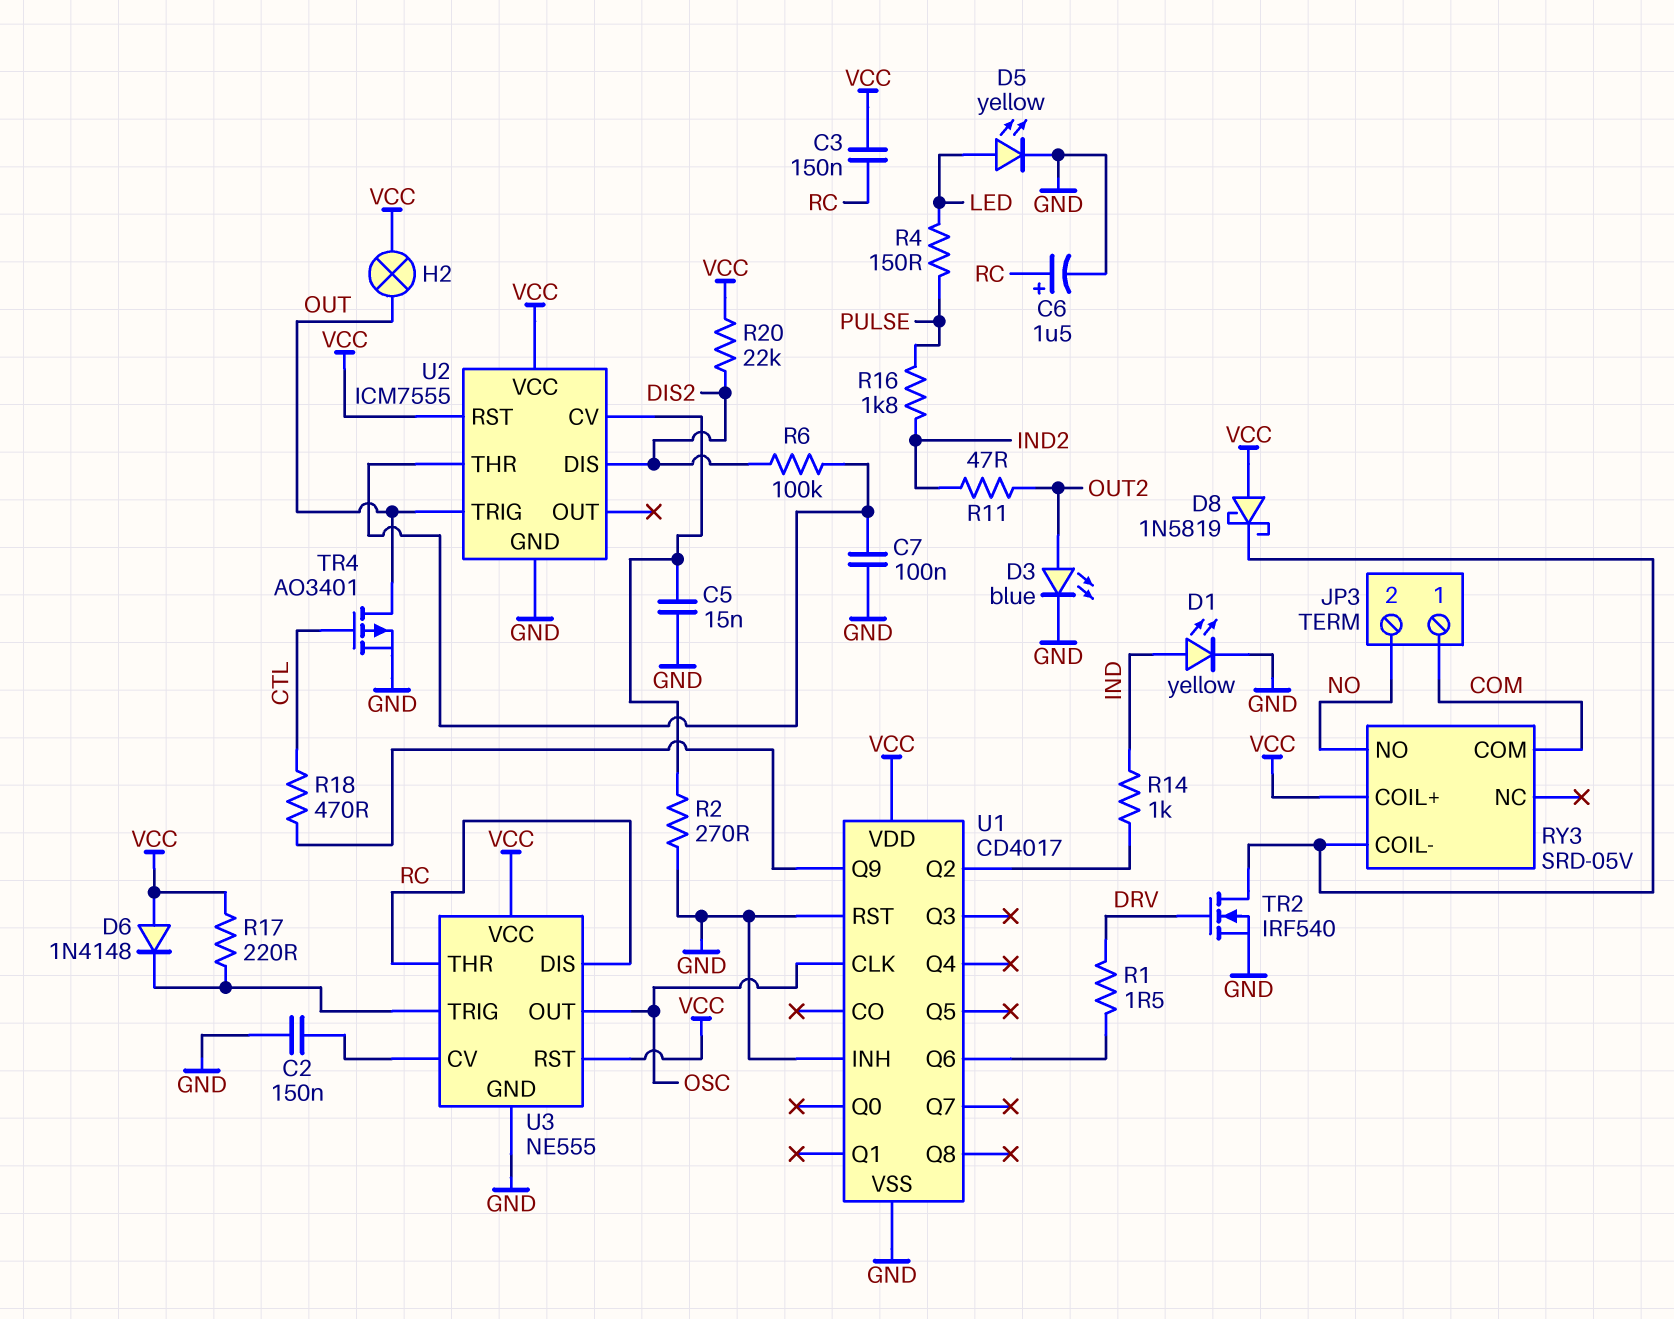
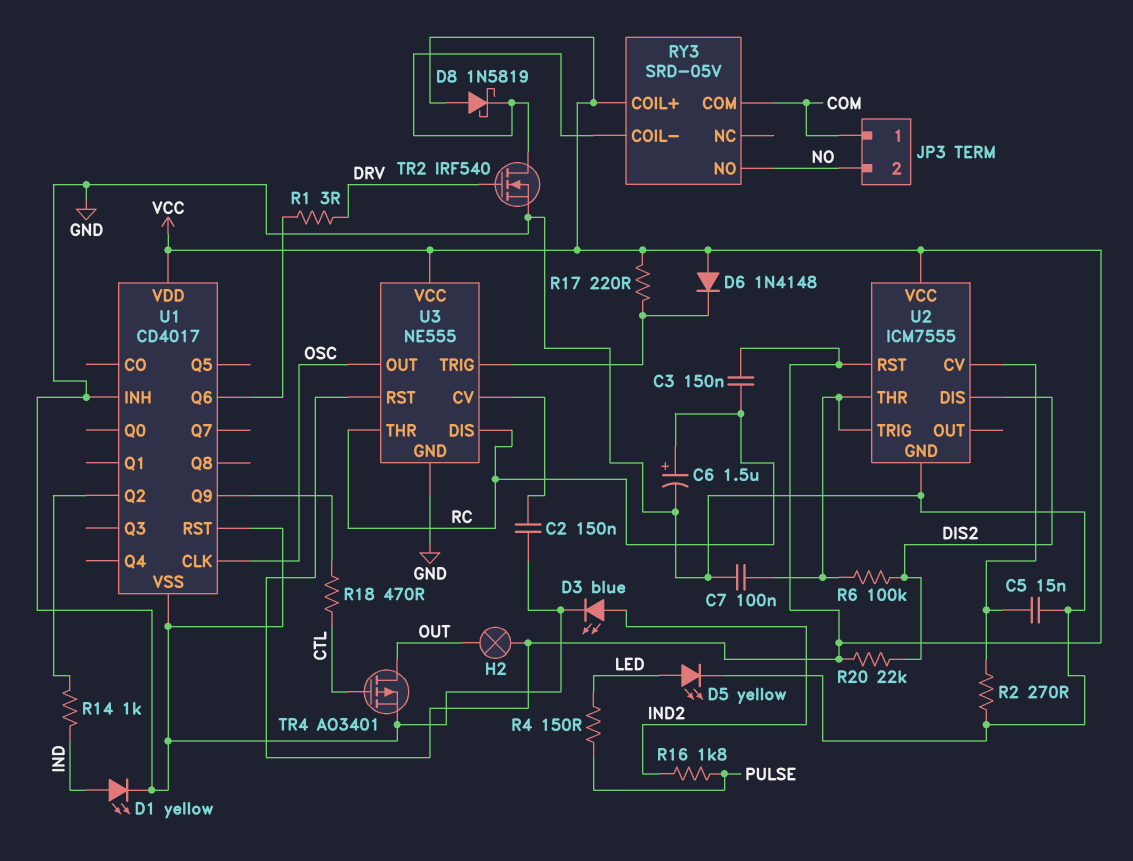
D3: LED blue (A OUT2, K GND) -> LED blue (A IND2, K GND)
R1: 1.5 (DRV, U1/Q6) -> 3 (DRV, U1/Q6)
R11: 47 (IND2, OUT2) -> none
U2 pin TRIG: OUT -> U2/THR

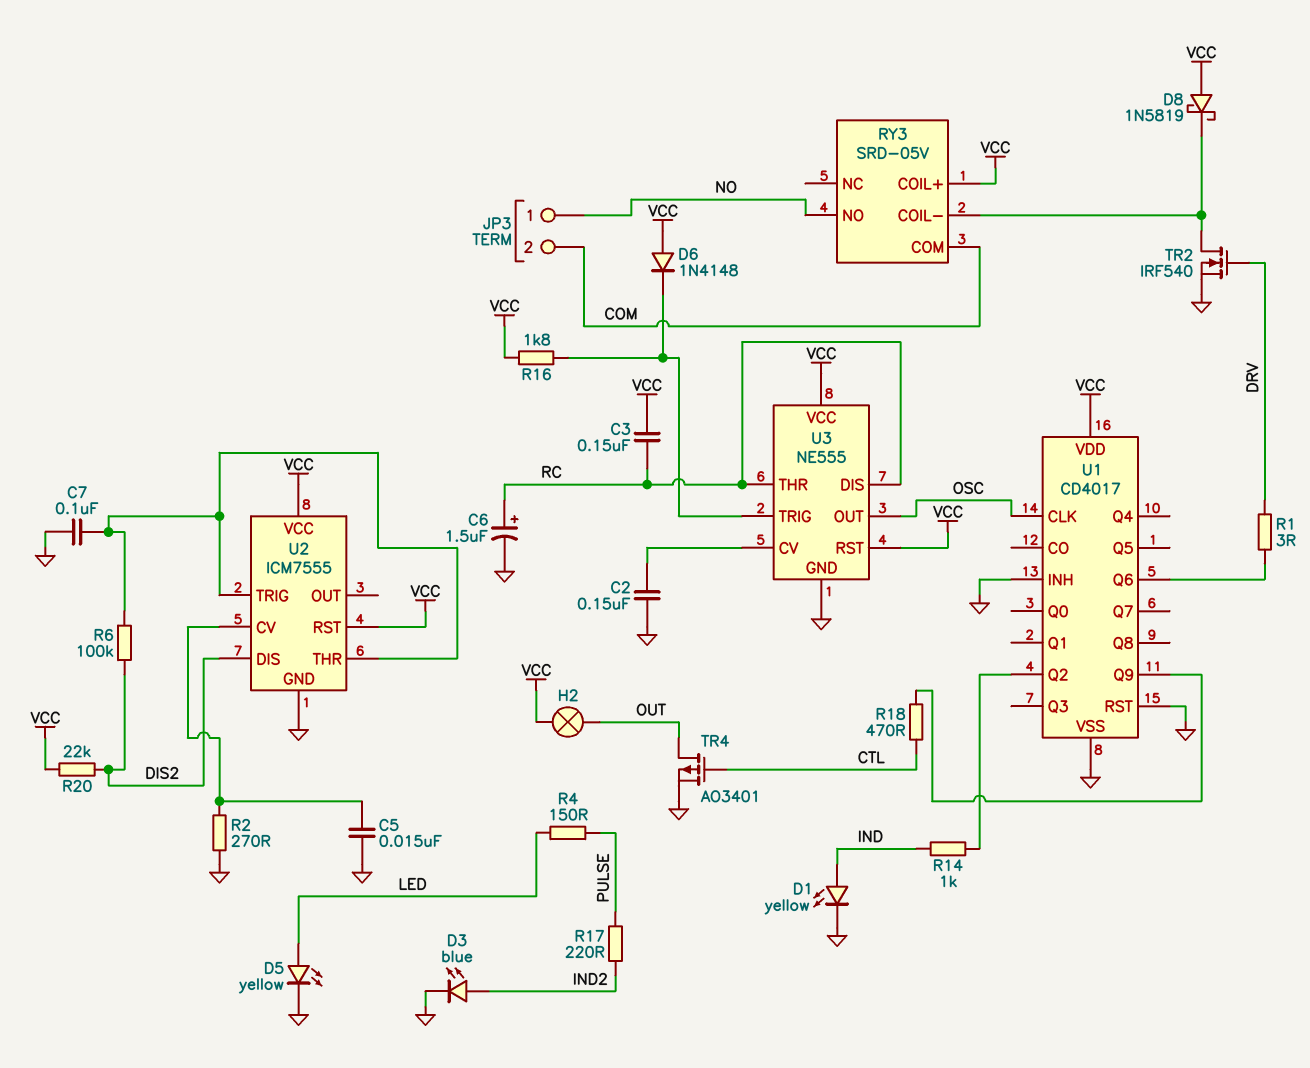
JP3 pin 1: COM -> NO
JP3 pin 2: NO -> COM
R16: 1.8k (IND2, PULSE) -> 1.8k (U3/TRIG, VCC)
R17: 220 (U3/TRIG, VCC) -> 220 (IND2, PULSE)

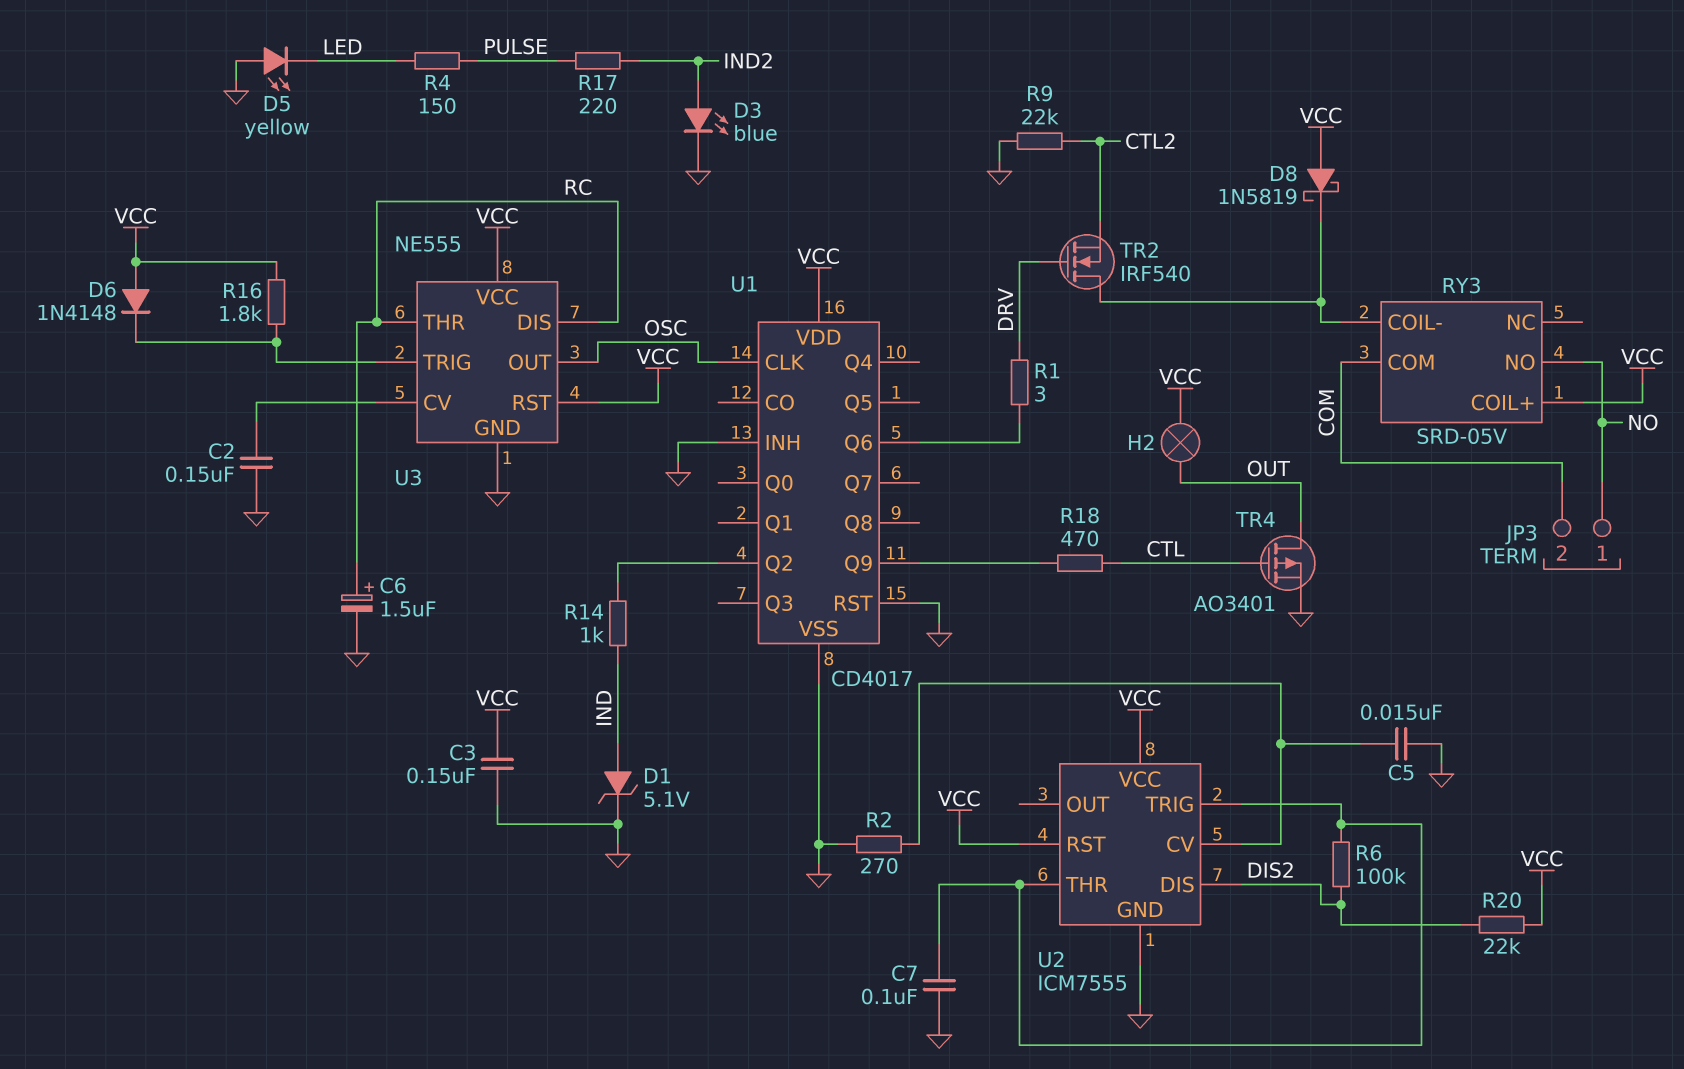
C3: 150nF (RC, VCC) -> 150nF (GND, VCC)
D1: LED yellow (A IND, K GND) -> zener 5.1V (A IND, K GND)
D5: LED yellow (A LED, K GND) -> LED yellow (A GND, K LED)
R9: none -> 22k (CTL2, GND)
TR2: NMOS IRF540 (G DRV, D RY3/COIL-, S GND) -> NMOS IRF540 (G DRV, D RY3/COIL-, S CTL2)

